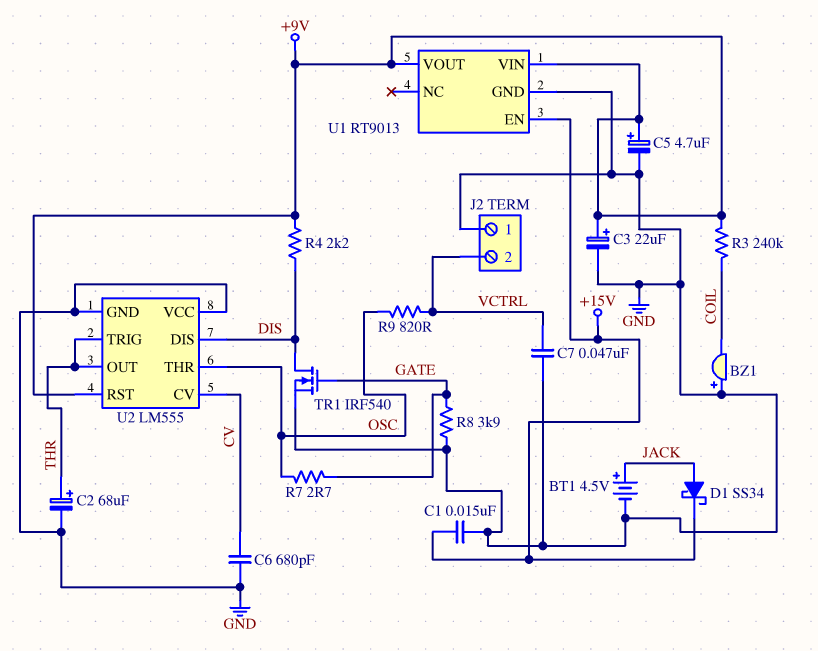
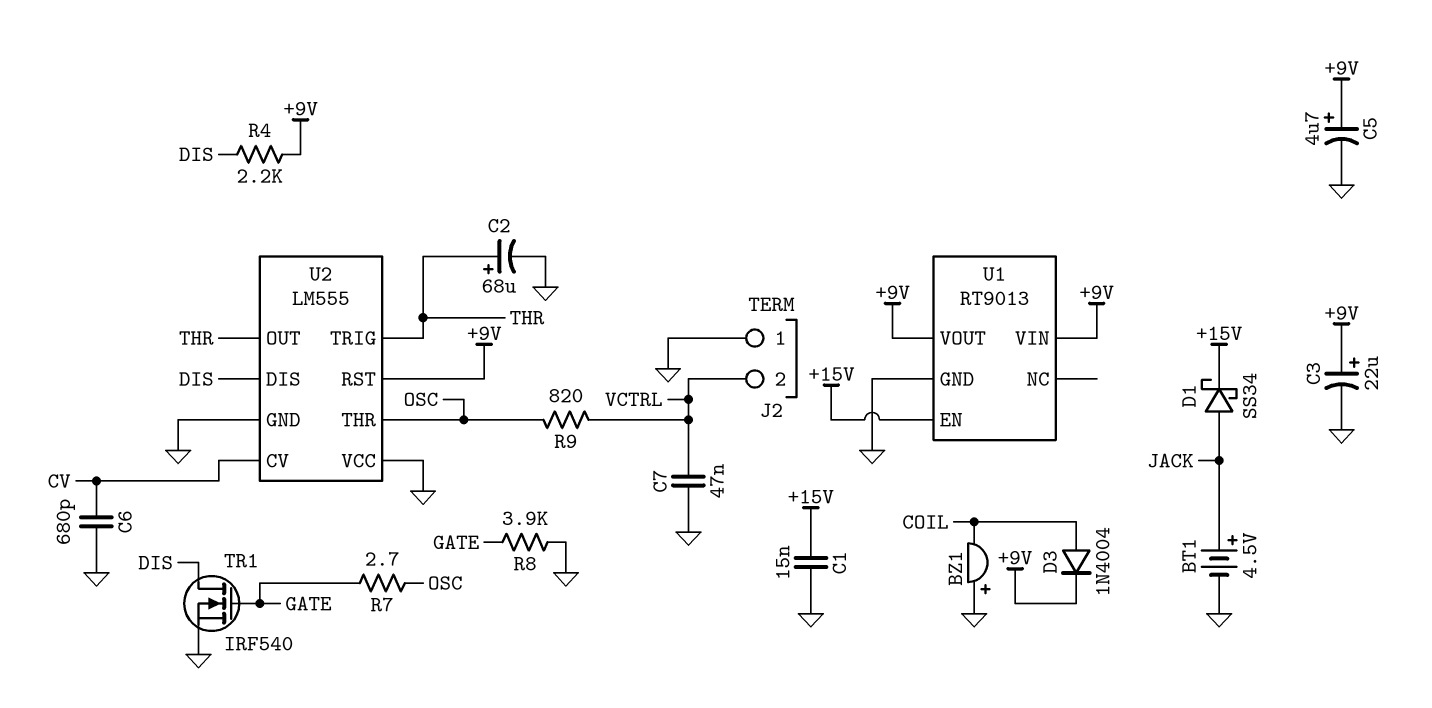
D3: none -> diode 1N4004 (A COIL, K +9V)
R3: 240k (+9V, COIL) -> none

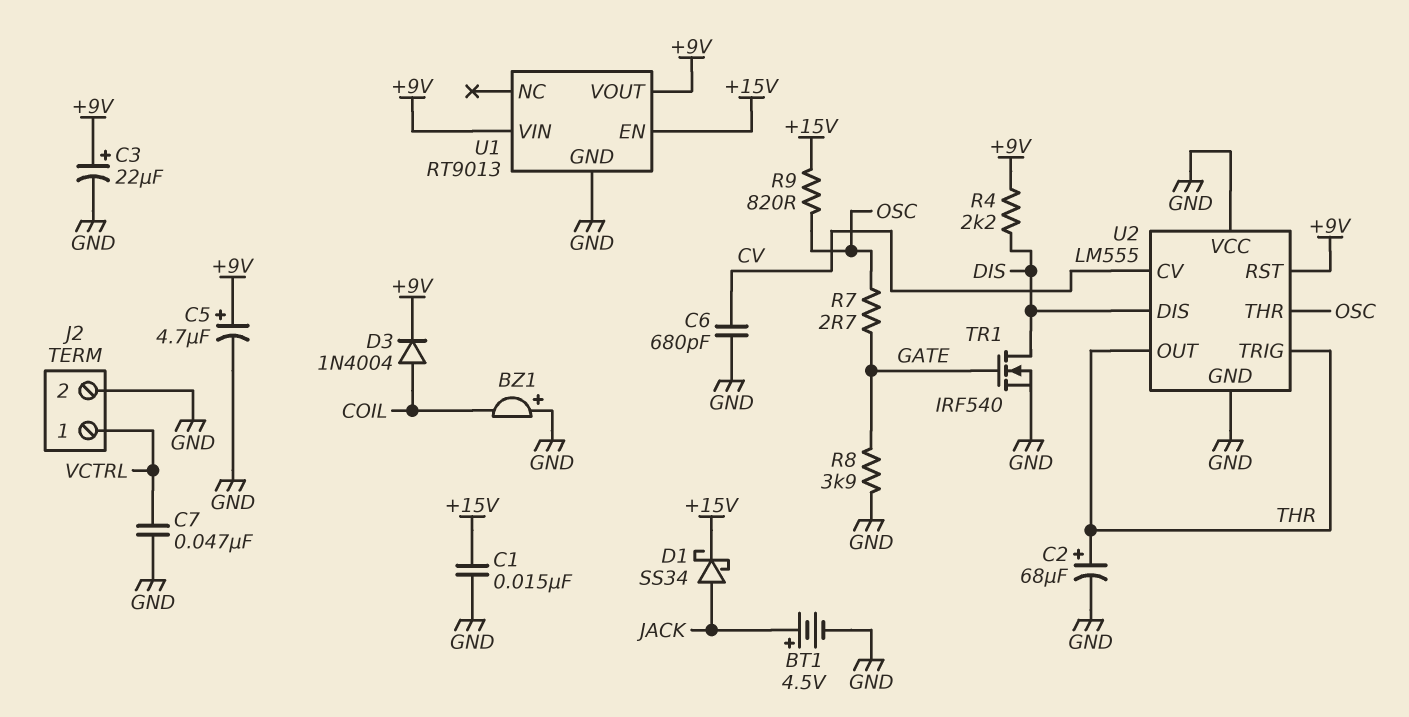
J2 pin 1: GND -> VCTRL
J2 pin 2: VCTRL -> GND
R9: 820 (OSC, VCTRL) -> 820 (+15V, OSC)

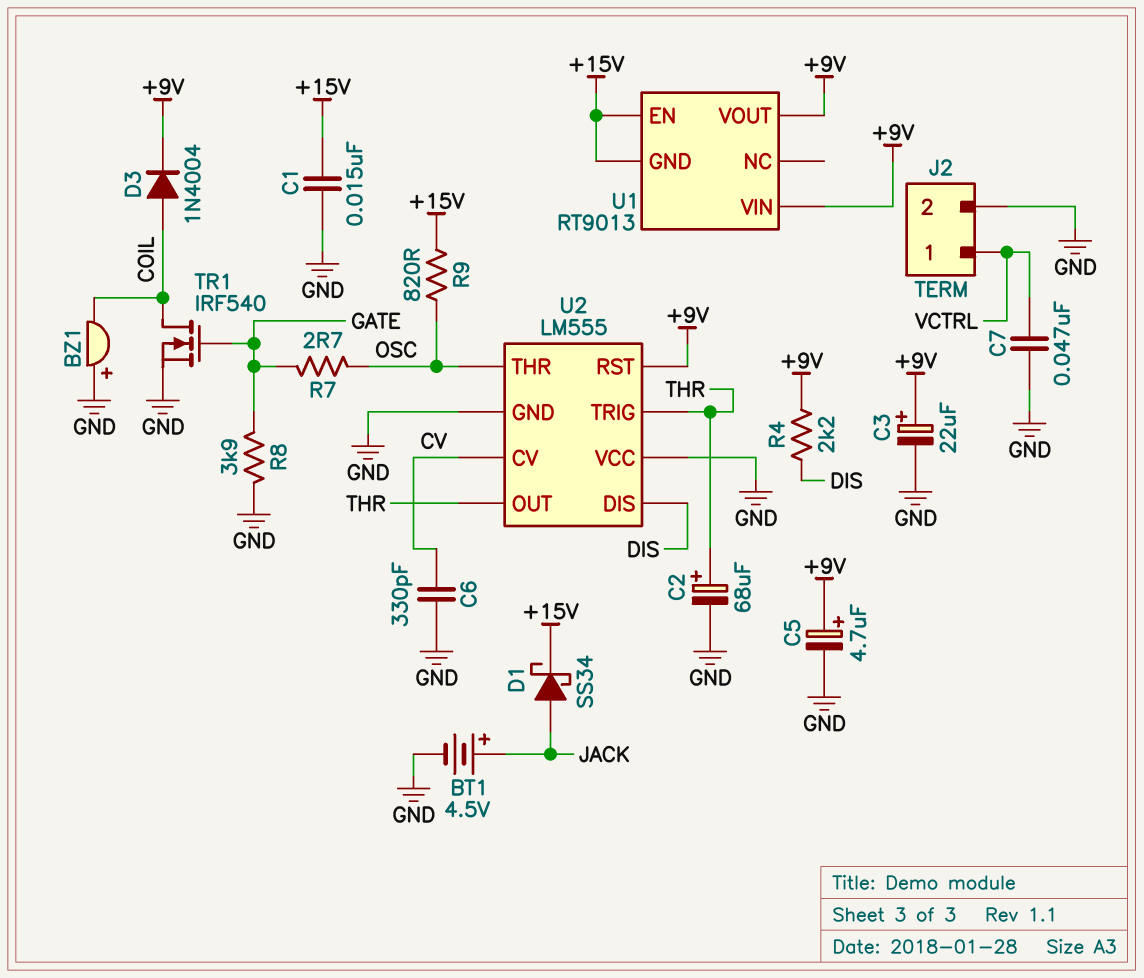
C6: 680pF (CV, GND) -> 330pF (CV, GND)
TR1: NMOS IRF540 (G GATE, D DIS, S GND) -> NMOS IRF540 (G GATE, D COIL, S GND)
U1 pin GND: GND -> +15V

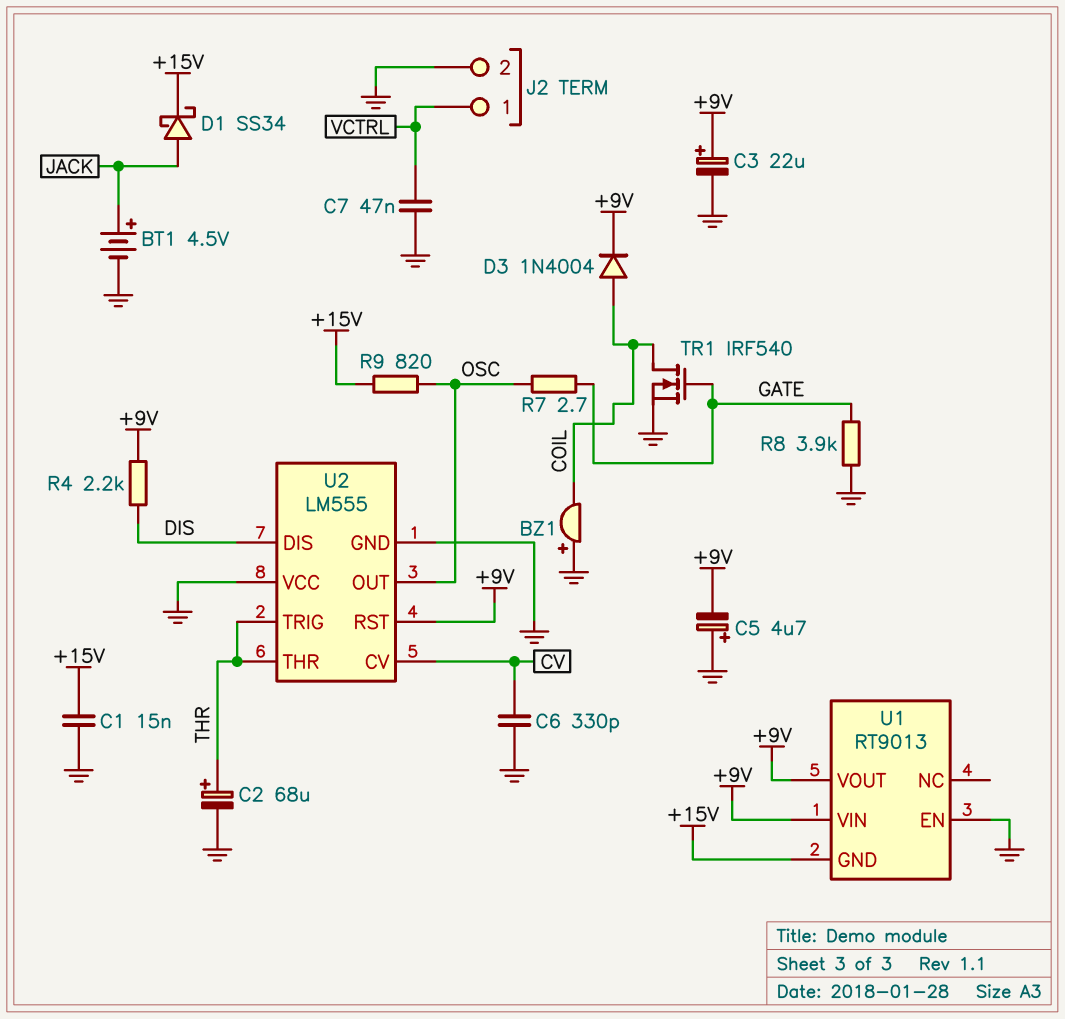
C5: 4.7uF (plus +9V, minus GND) -> 4.7uF (plus GND, minus +9V)
U1 pin EN: +15V -> GND
U2 pin OUT: THR -> OSC
U2 pin THR: OSC -> THR

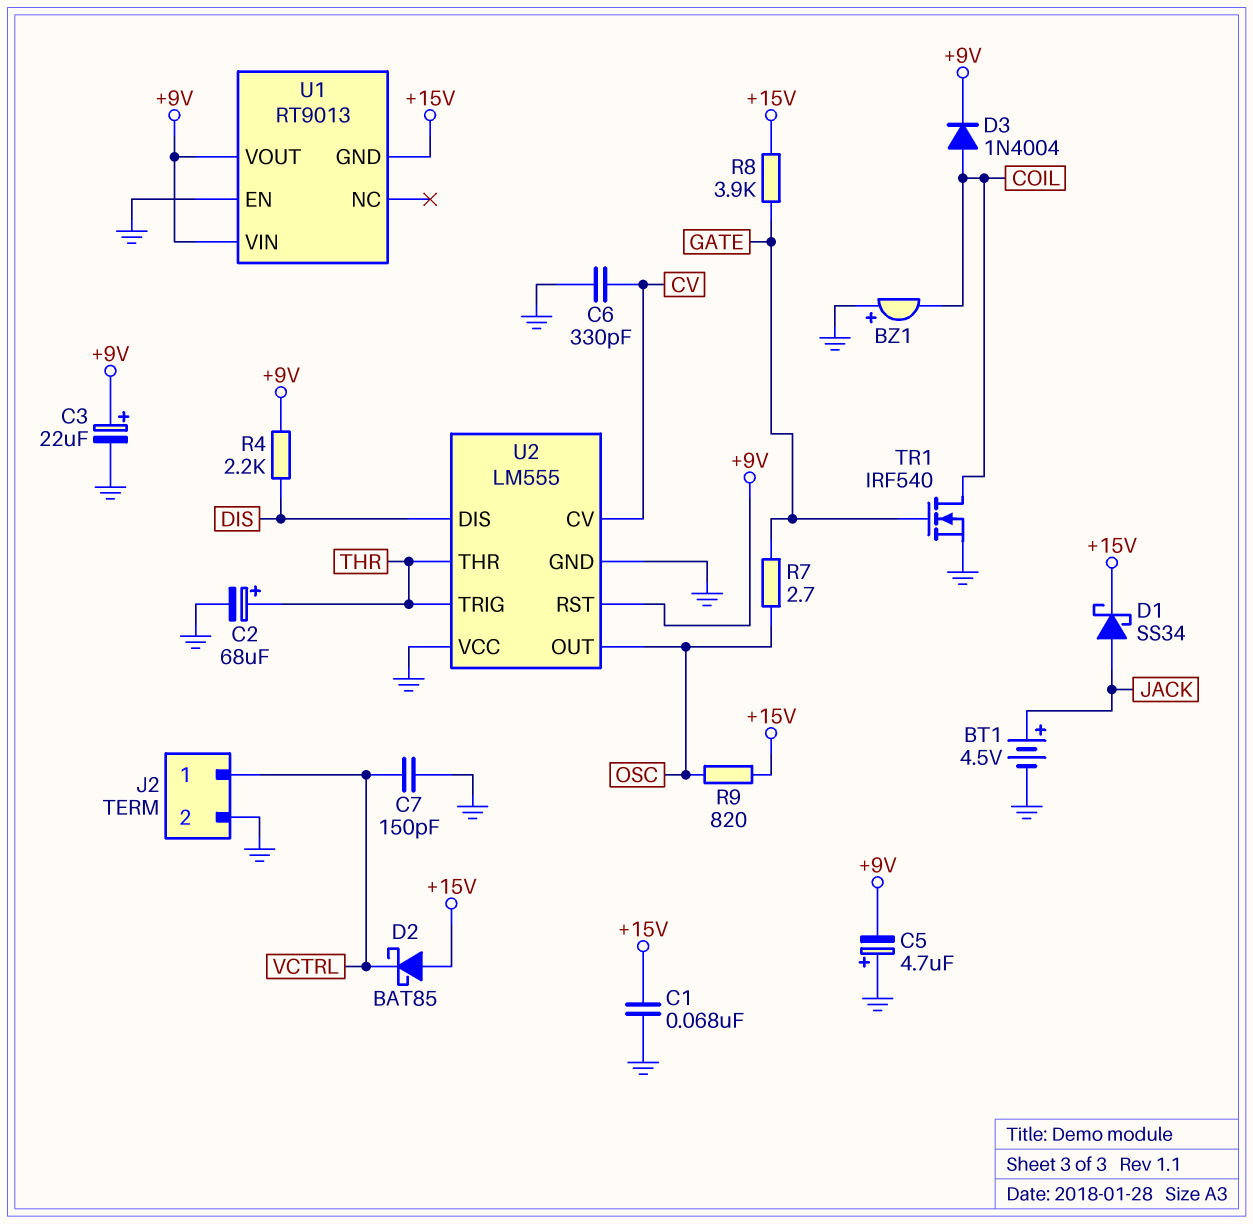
C1: 15nF (+15V, GND) -> 68nF (+15V, GND)
C7: 47nF (GND, VCTRL) -> 150pF (GND, VCTRL)
D2: none -> schottky BAT85 (A +15V, K VCTRL)
R8: 3.9k (GATE, GND) -> 3.9k (+15V, GATE)

